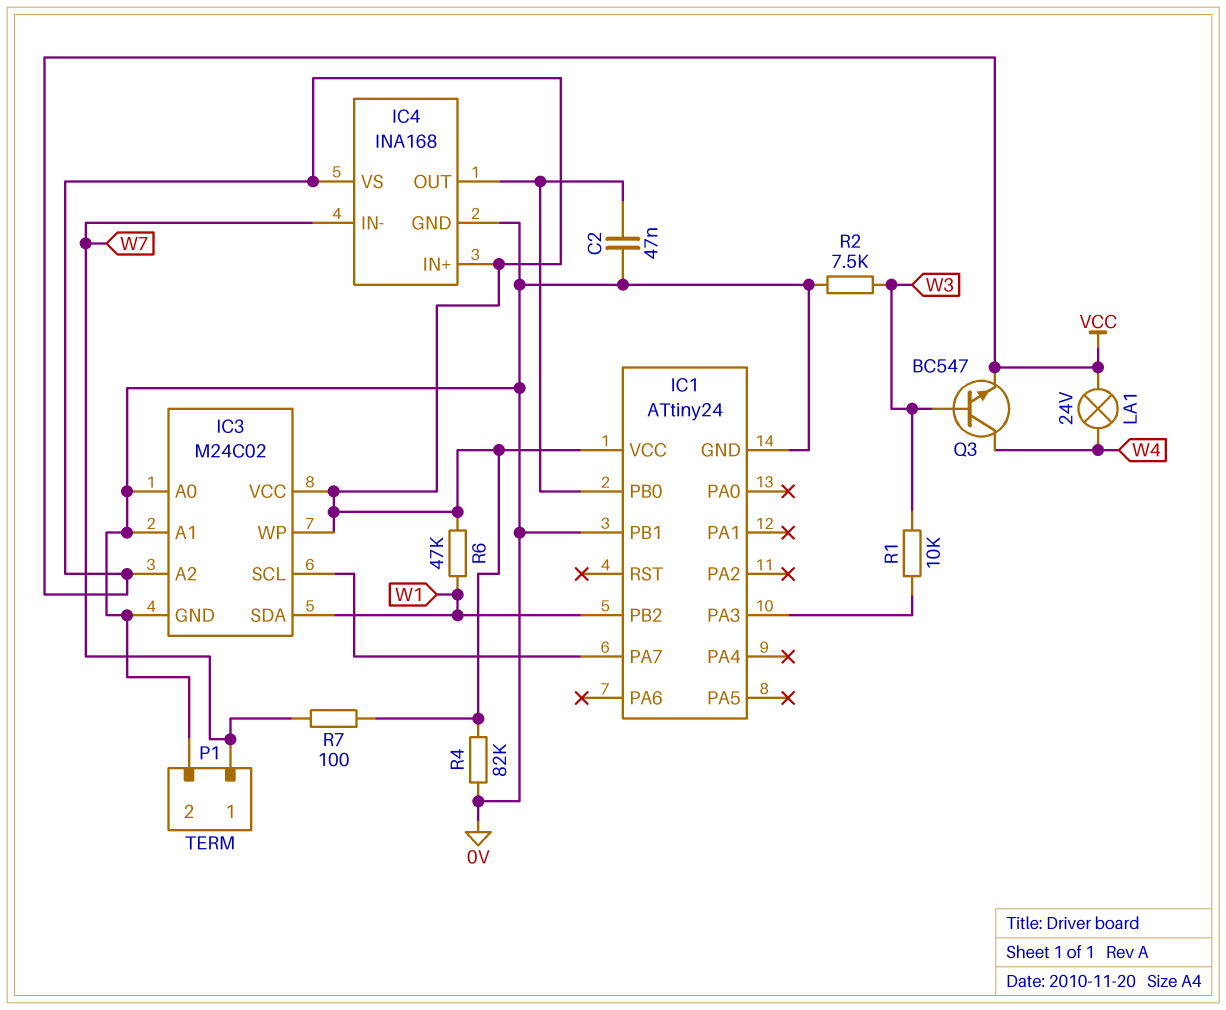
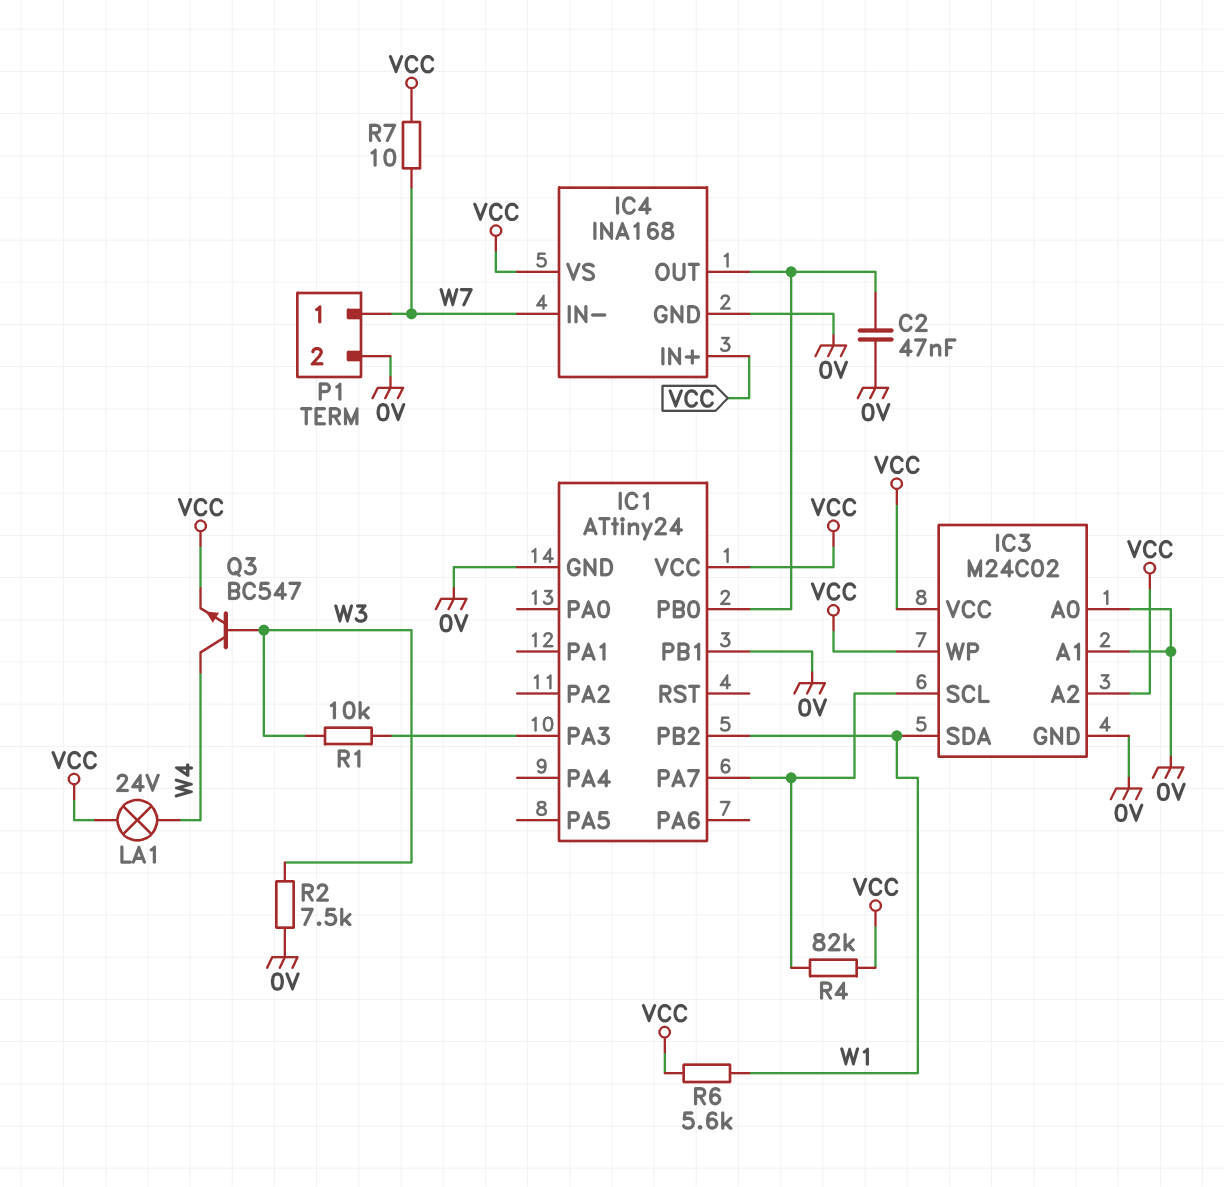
R4: 82k (0V, VCC) -> 82k (IC1/PA7, VCC)
R6: 47k (VCC, W1) -> 5.6k (VCC, W1)
R7: 100 (VCC, W7) -> 10 (VCC, W7)

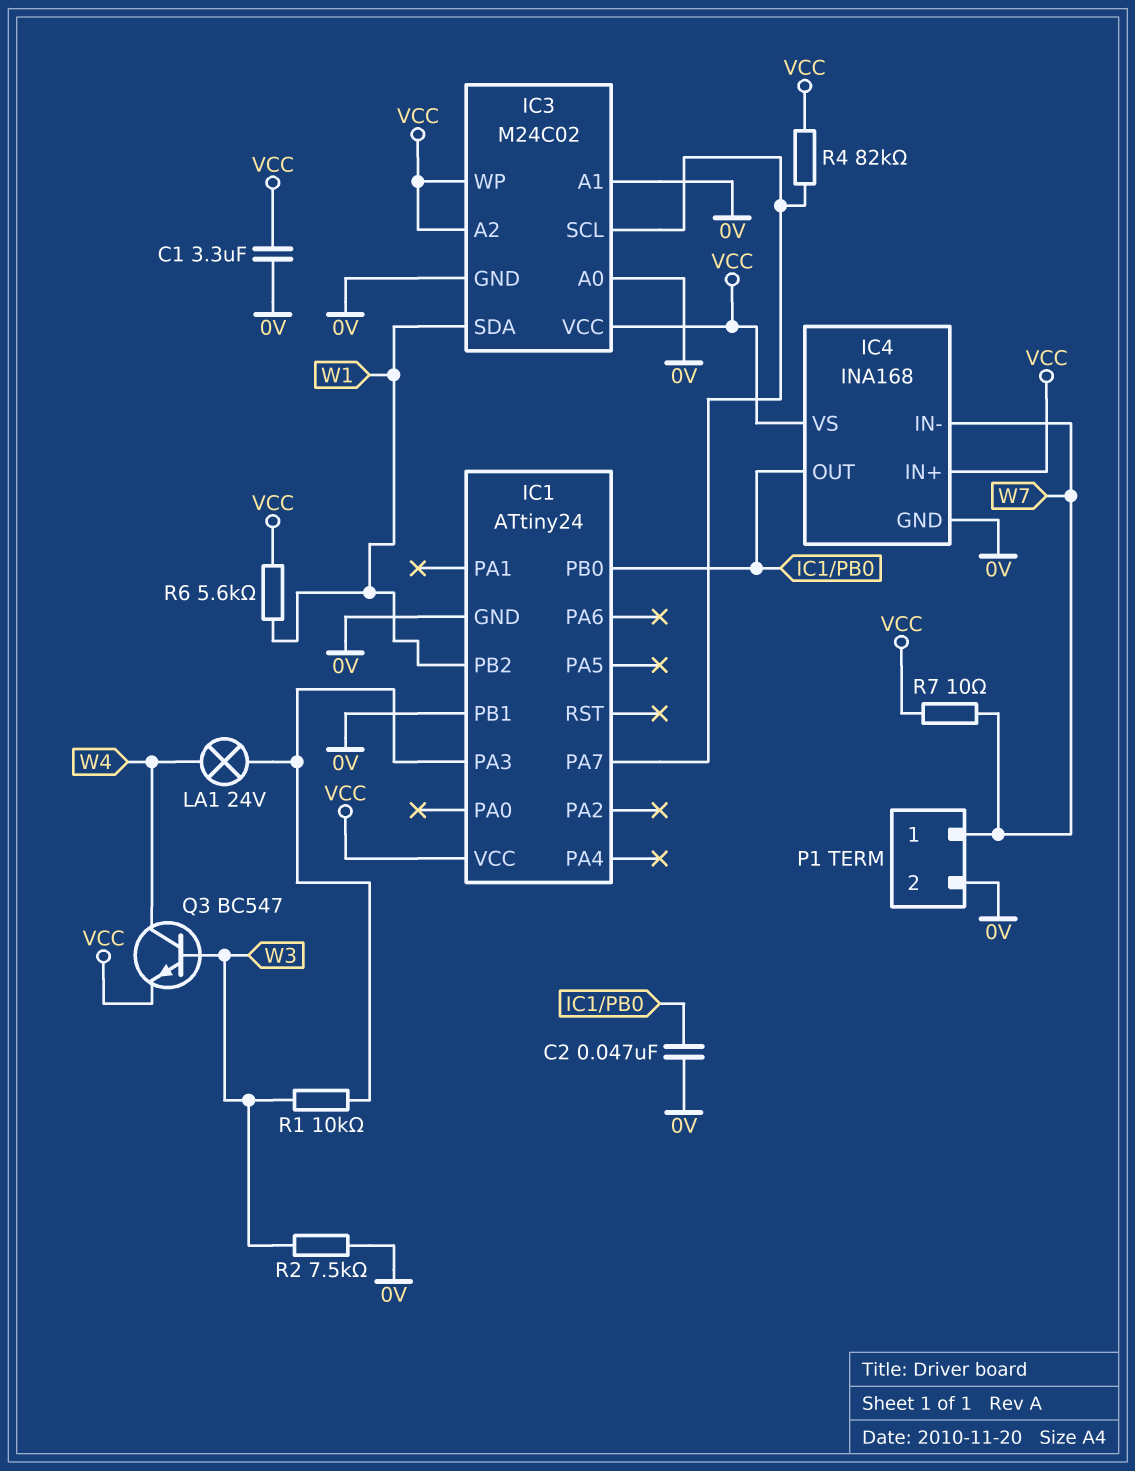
C1: none -> 3.3uF (0V, VCC)
LA1: lamp 24V (VCC, W4) -> lamp 24V (IC1/PA3, W4)

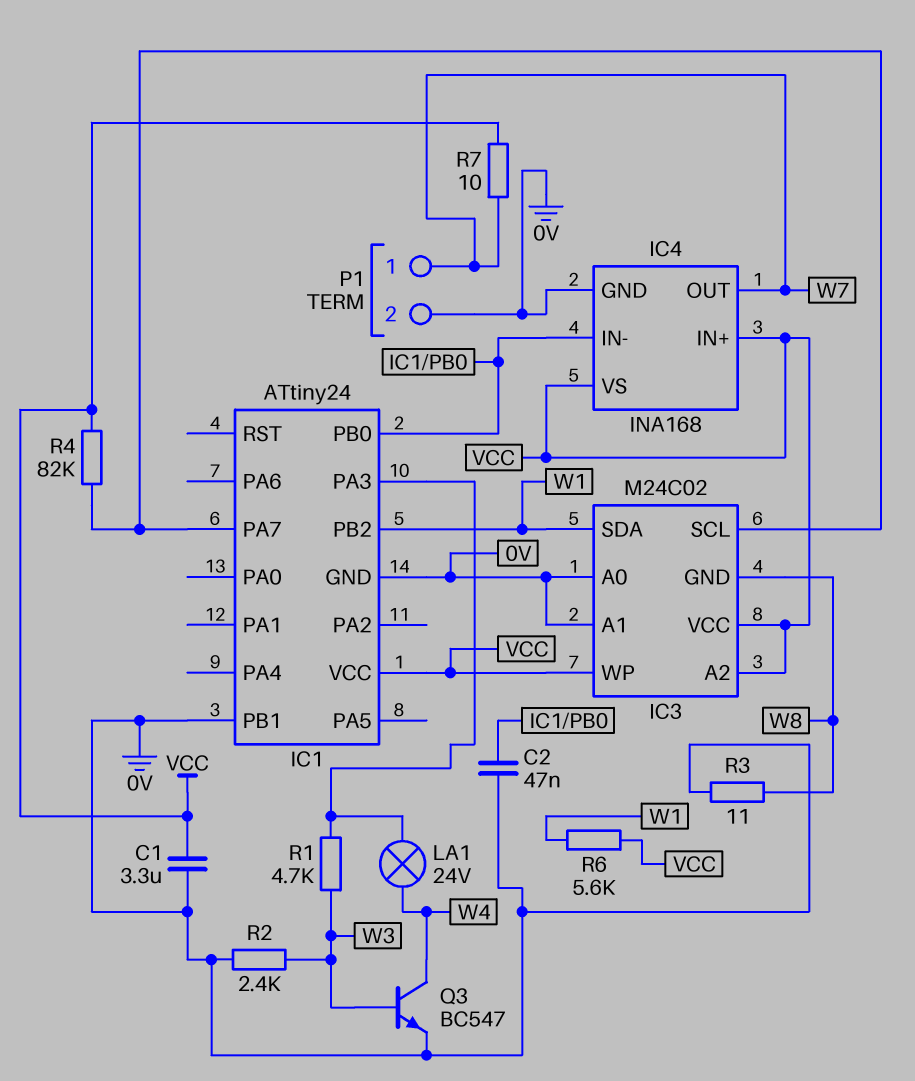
IC3 pin GND: 0V -> W8
IC4 pin IN-: W7 -> IC1/PB0
IC4 pin OUT: IC1/PB0 -> W7
Q3: NPN BC547 (B W3, C W4, E VCC) -> NPN BC547 (B W3, C W4, E 0V)
R1: 10k (IC1/PA3, W3) -> 4.7k (IC1/PA3, W3)
R2: 7.5k (0V, W3) -> 2.4k (0V, W3)
R3: none -> 11 (0V, W8)

